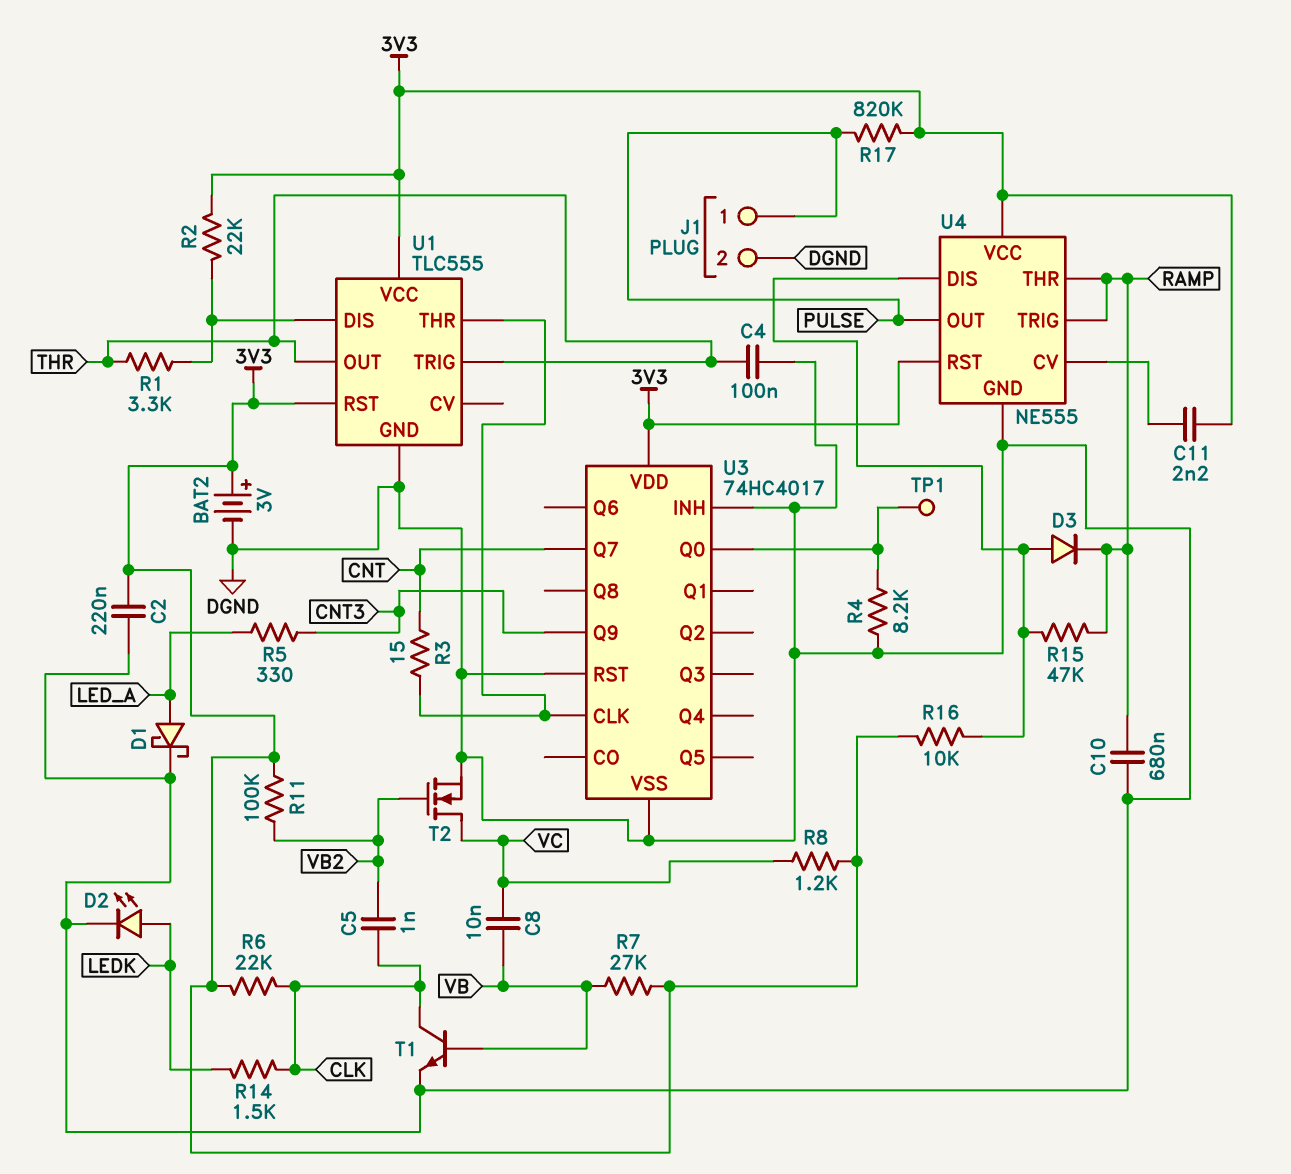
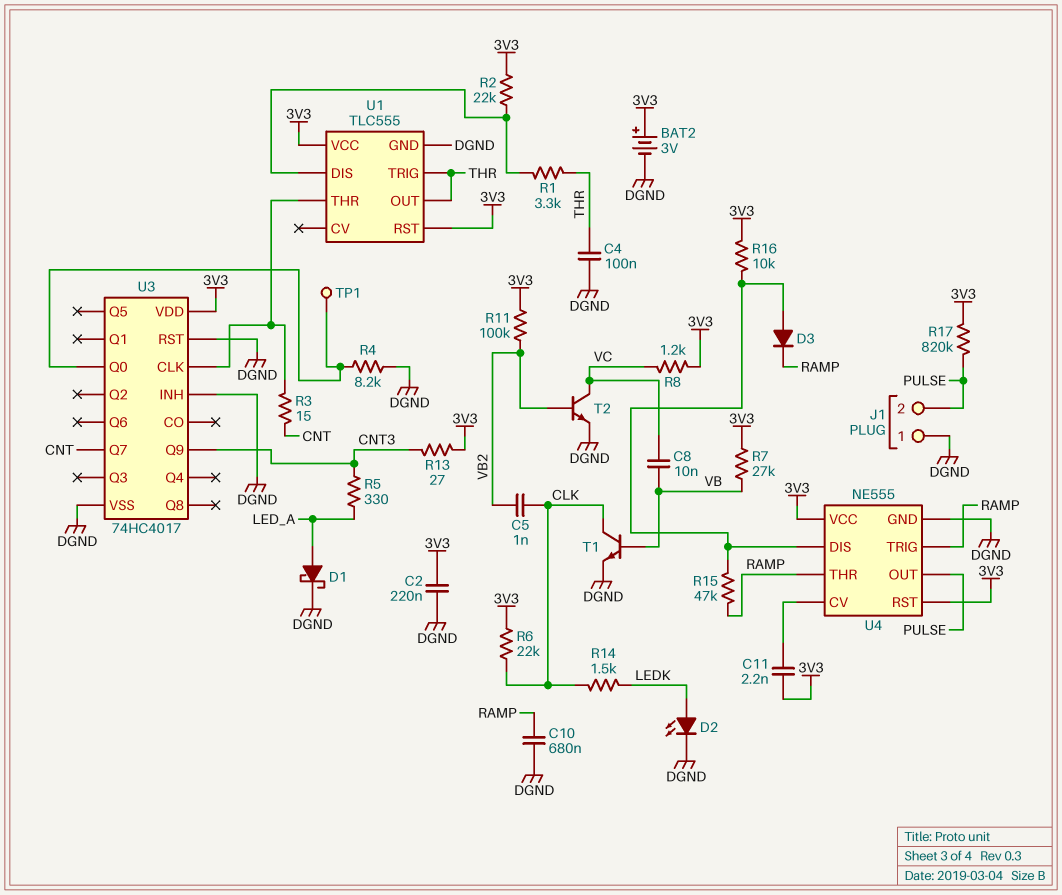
J1 pin 1: PULSE -> DGND
J1 pin 2: DGND -> PULSE
R13: none -> 27 (3V3, CNT3)
T2: NMOS (G VB2, D VC, S DGND) -> NPN (B VB2, C VC, E DGND)

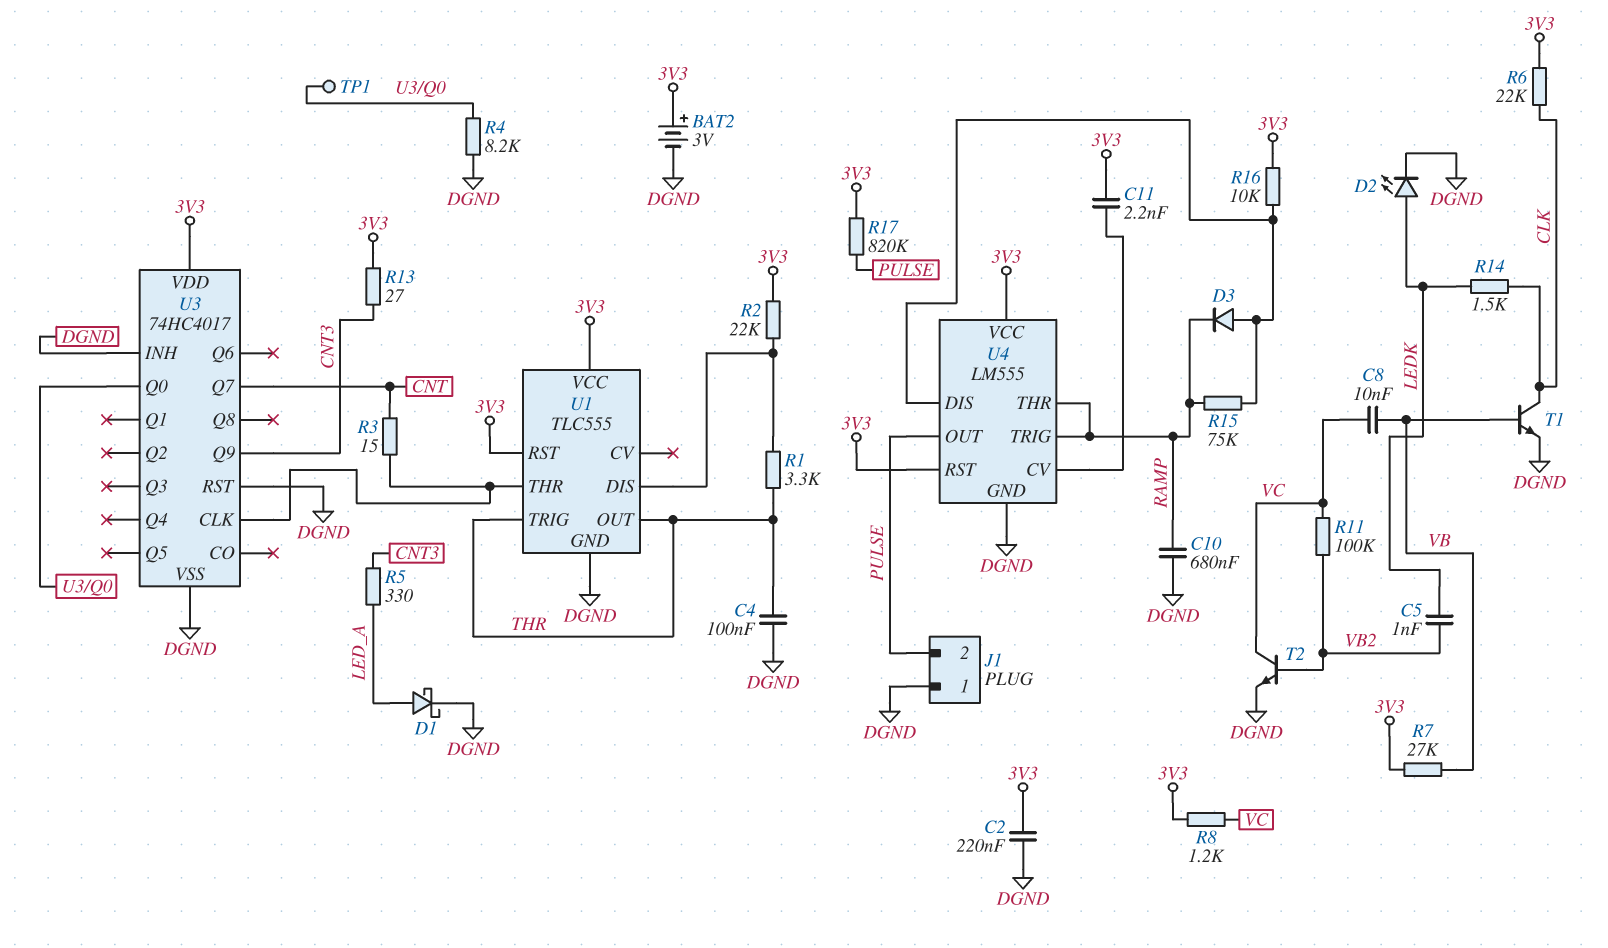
C5: 1nF (CLK, VB2) -> 1nF (LEDK, VB2)
R11: 100k (3V3, VB2) -> 100k (VB2, VC)
R15: 47k (RAMP, U4/DIS) -> 75k (RAMP, U4/DIS)
U4: NE555 -> LM555

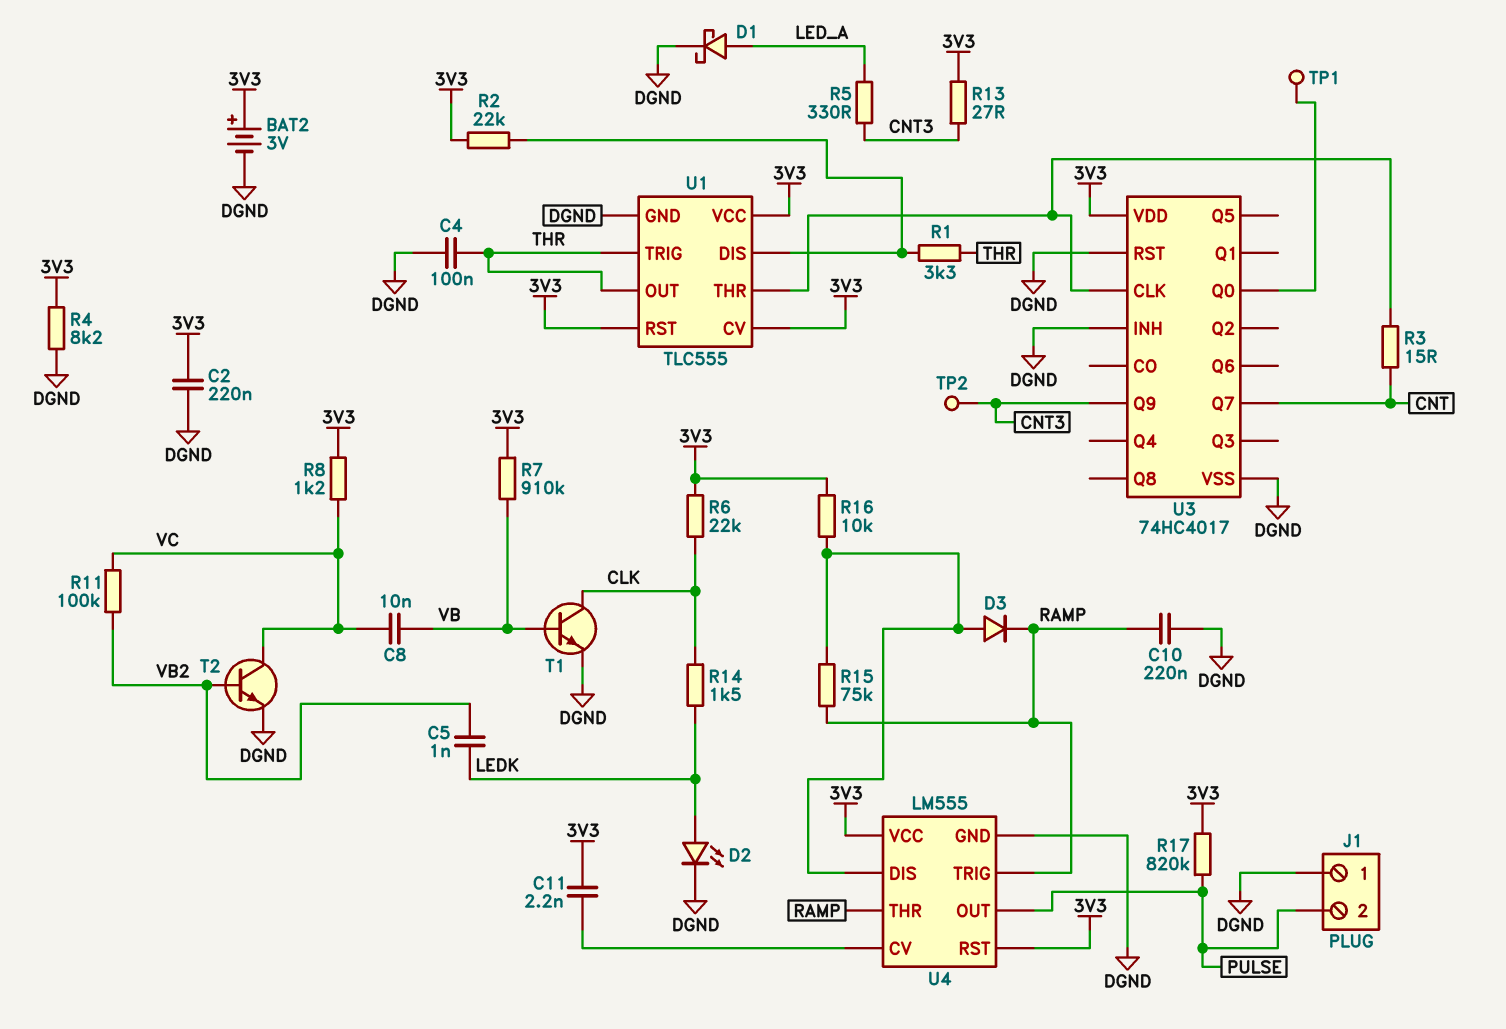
C10: 680nF (DGND, RAMP) -> 220nF (DGND, RAMP)
R4: 8.2k (DGND, U3/Q0) -> 8.2k (3V3, DGND)
R7: 27k (3V3, VB) -> 910k (3V3, VB)
TP2: none -> test point (CNT3)
U1 pin CV: none -> 3V3

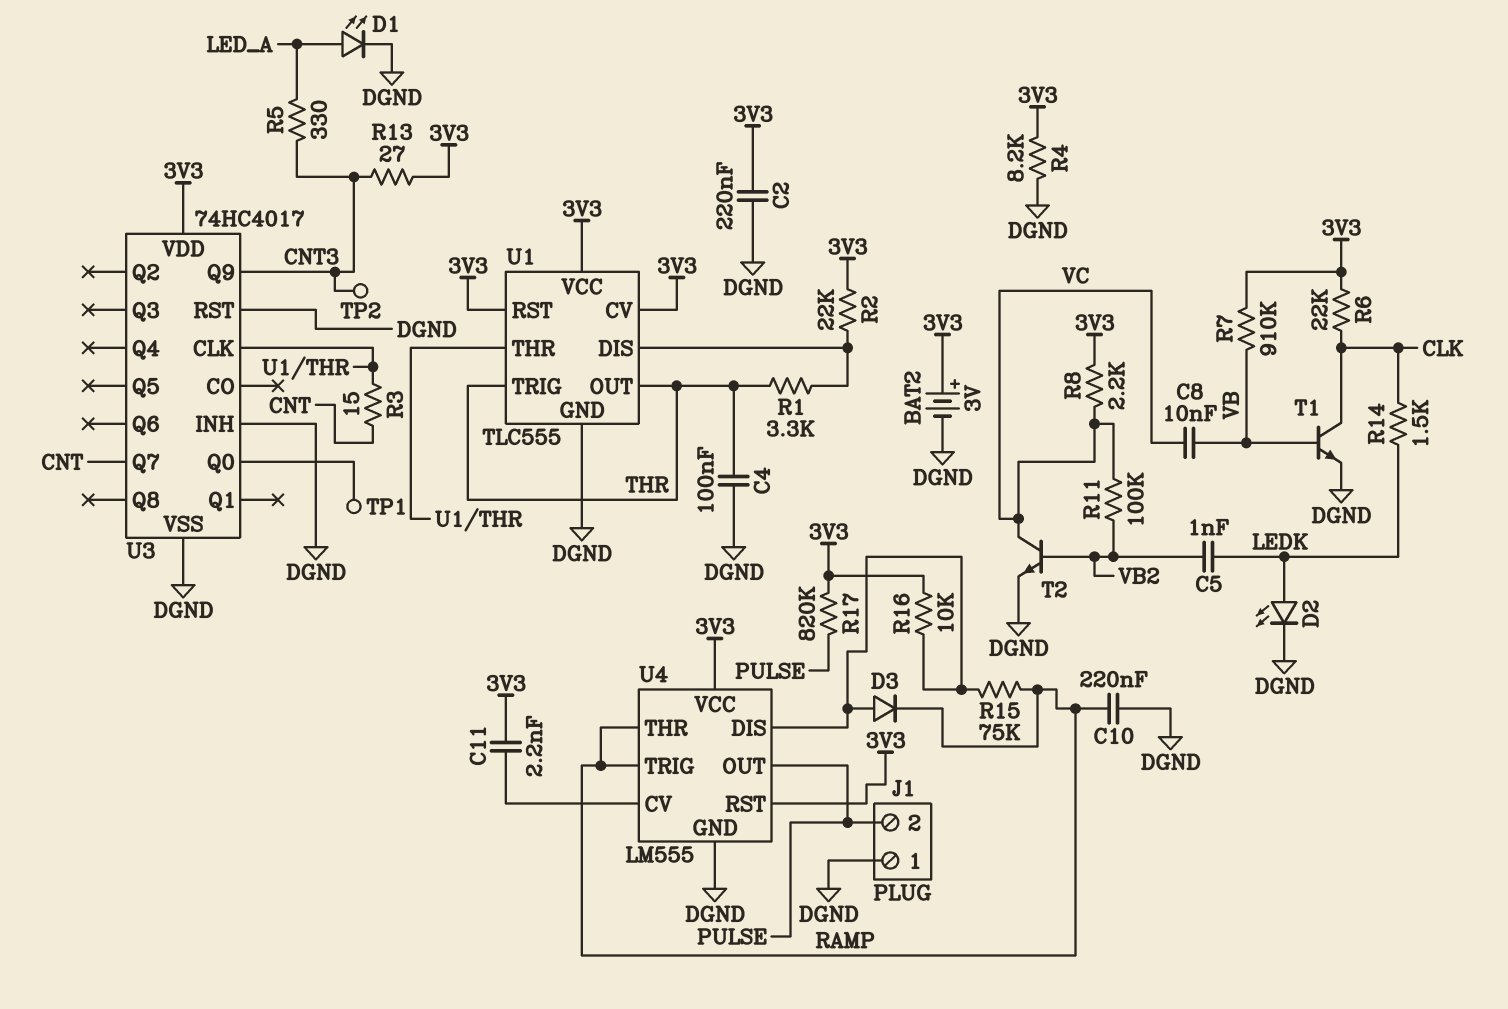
D1: schottky (A LED_A, K DGND) -> LED (A LED_A, K DGND)
R8: 1.2k (3V3, VC) -> 2.2k (3V3, VC)

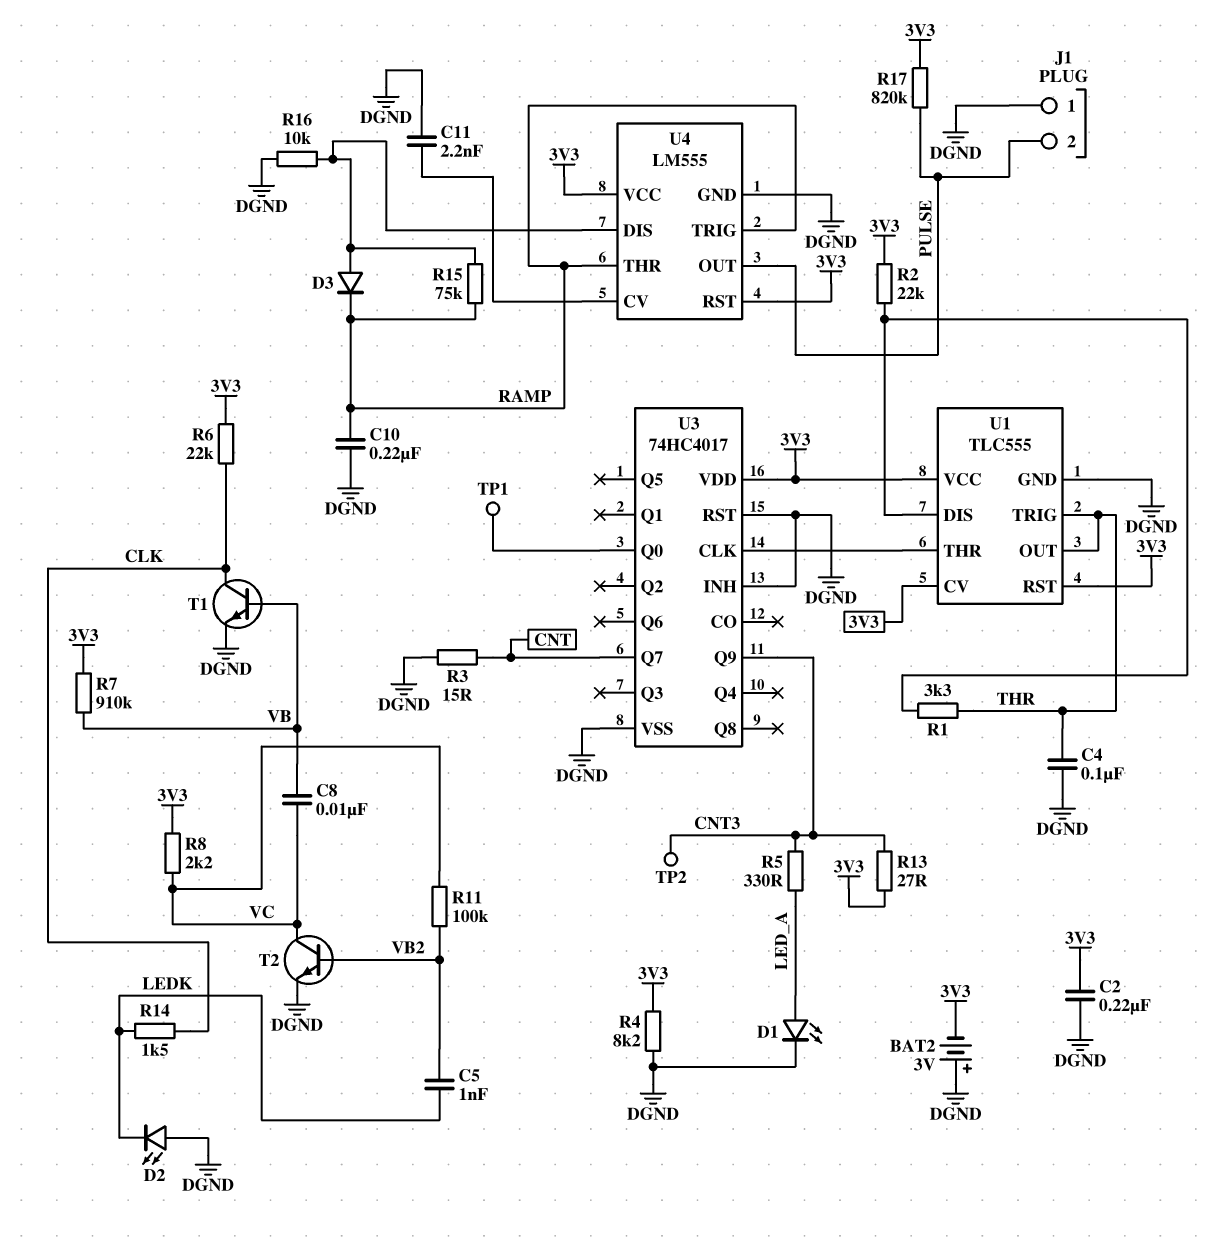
BAT2: 3V (plus 3V3, minus DGND) -> 3V (plus DGND, minus 3V3)
C11: 2.2nF (3V3, U4/CV) -> 2.2nF (DGND, U4/CV)
D2: LED (A LEDK, K DGND) -> LED (A DGND, K LEDK)
R3: 15 (CNT, U1/THR) -> 15 (CNT, DGND)
R16: 10k (3V3, U4/DIS) -> 10k (DGND, U4/DIS)

